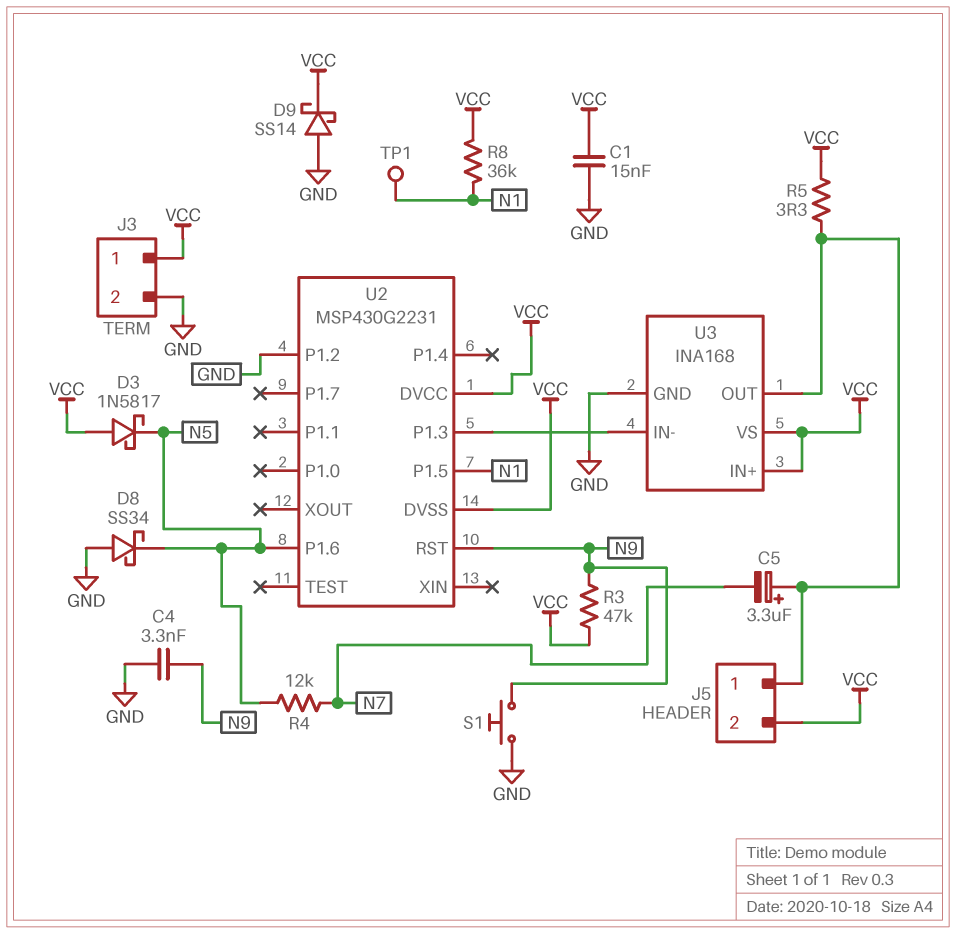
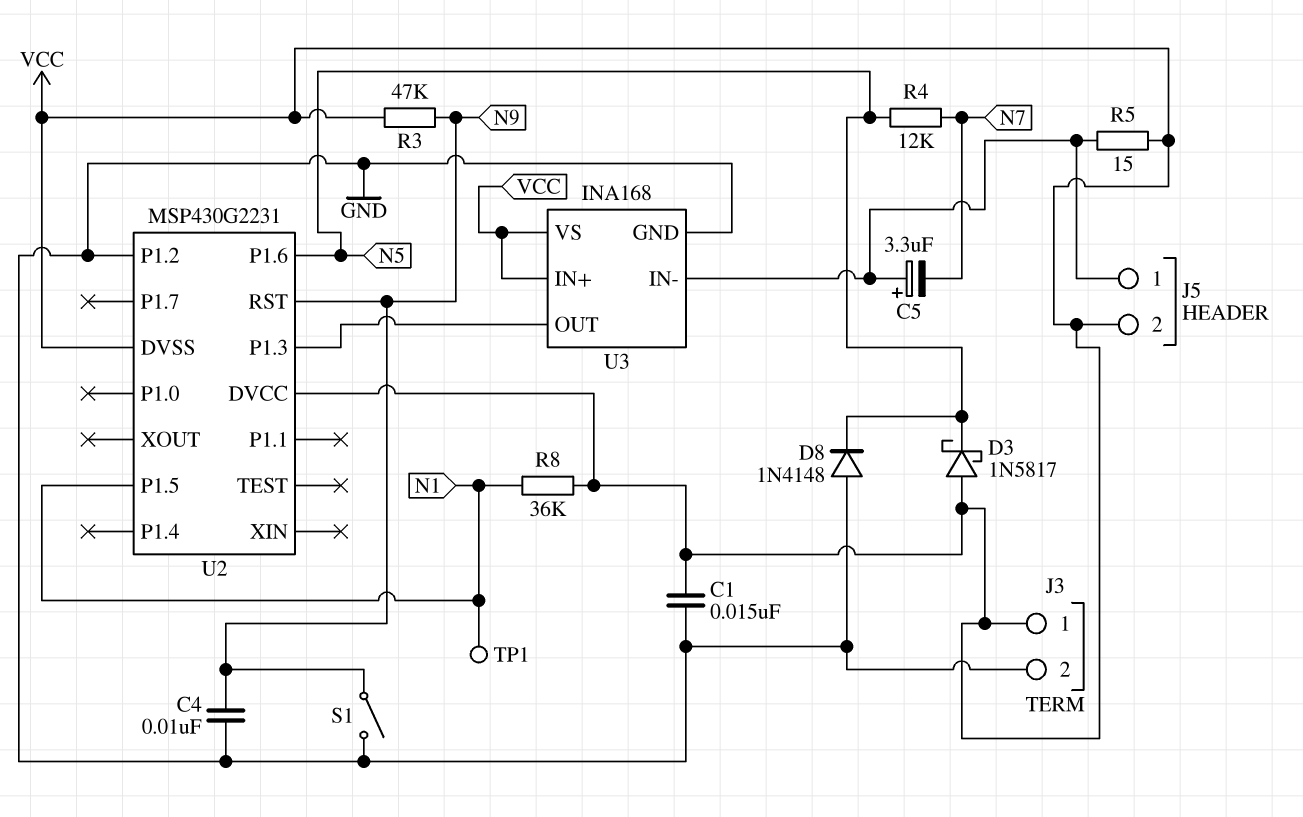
C4: 3.3nF (GND, N9) -> 10nF (GND, N9)
D8: schottky SS34 (A GND, K N5) -> diode 1N4148 (A GND, K N5)
D9: schottky SS14 (A GND, K VCC) -> none
R5: 3.3 (J5/1, VCC) -> 15 (J5/1, VCC)
S1: button (GND, N9) -> switch (GND, N9)
U3 pin IN-: U2/P1.3 -> J5/1
U3 pin OUT: J5/1 -> U2/P1.3

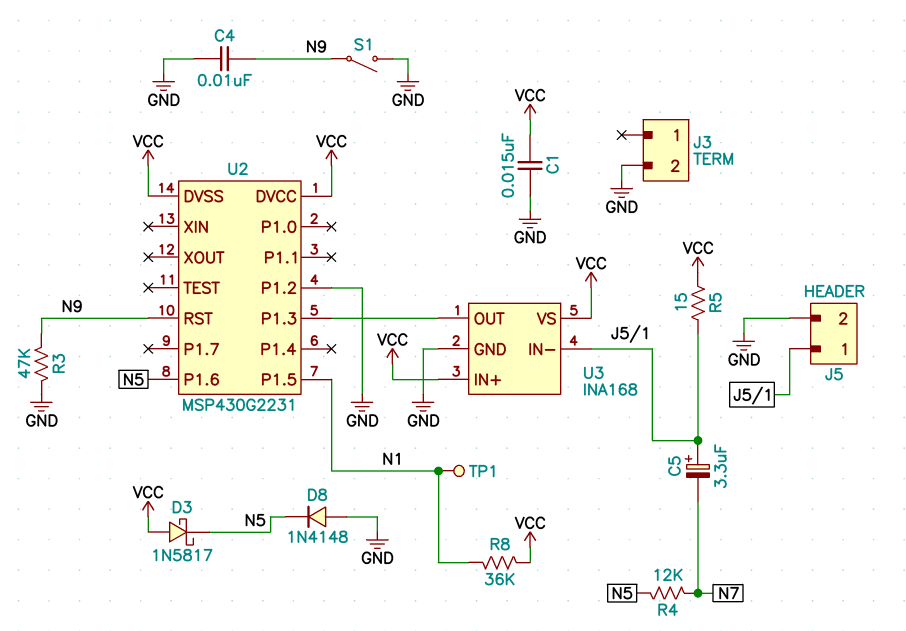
J3 pin 1: VCC -> none
J5 pin 2: VCC -> GND
R3: 47k (N9, VCC) -> 47k (GND, N9)

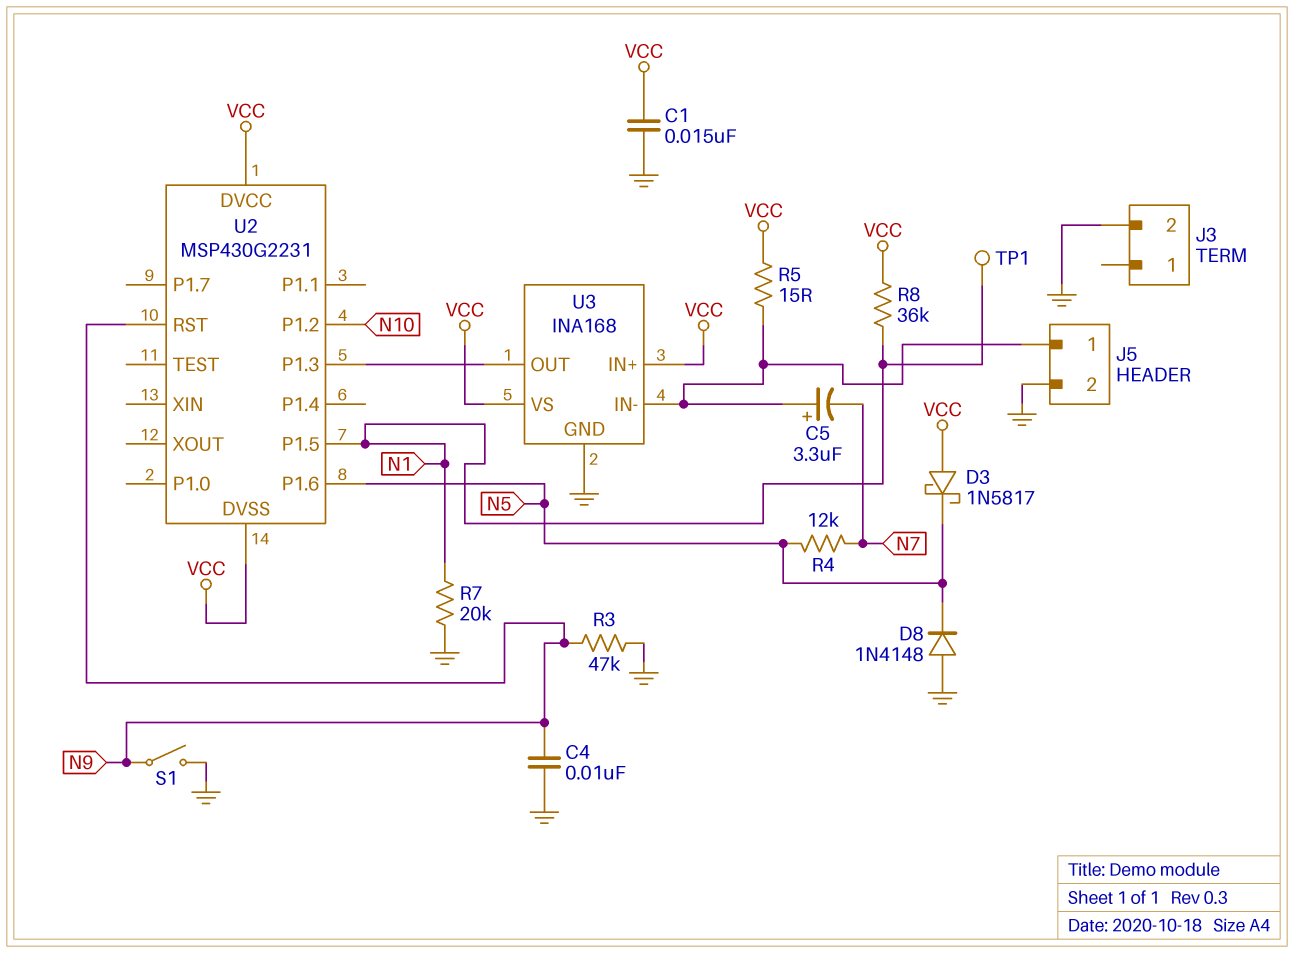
R7: none -> 20k (GND, N1)
U2 pin P1.2: GND -> N10

